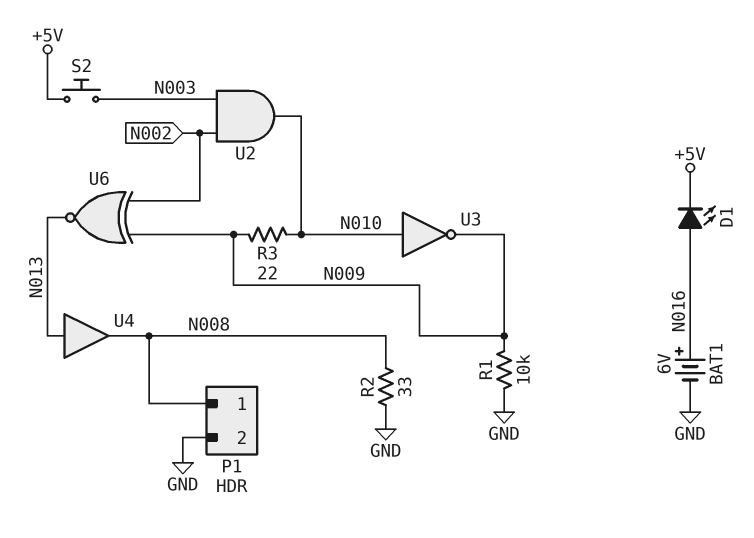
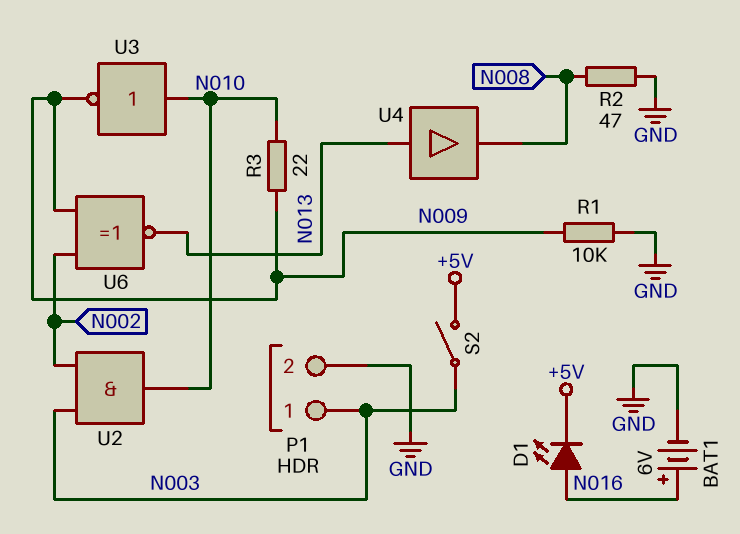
P1 pin 1: N008 -> N003
R2: 33 (GND, N008) -> 47 (GND, N008)
S2: button (+5V, N003) -> switch (+5V, N003)

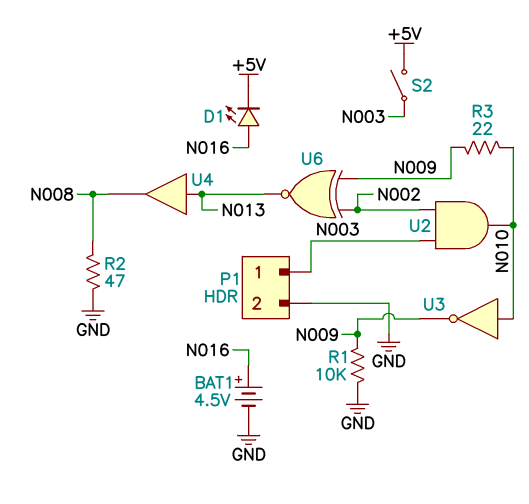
BAT1: 6V (plus N016, minus GND) -> 4.5V (plus N016, minus GND)

